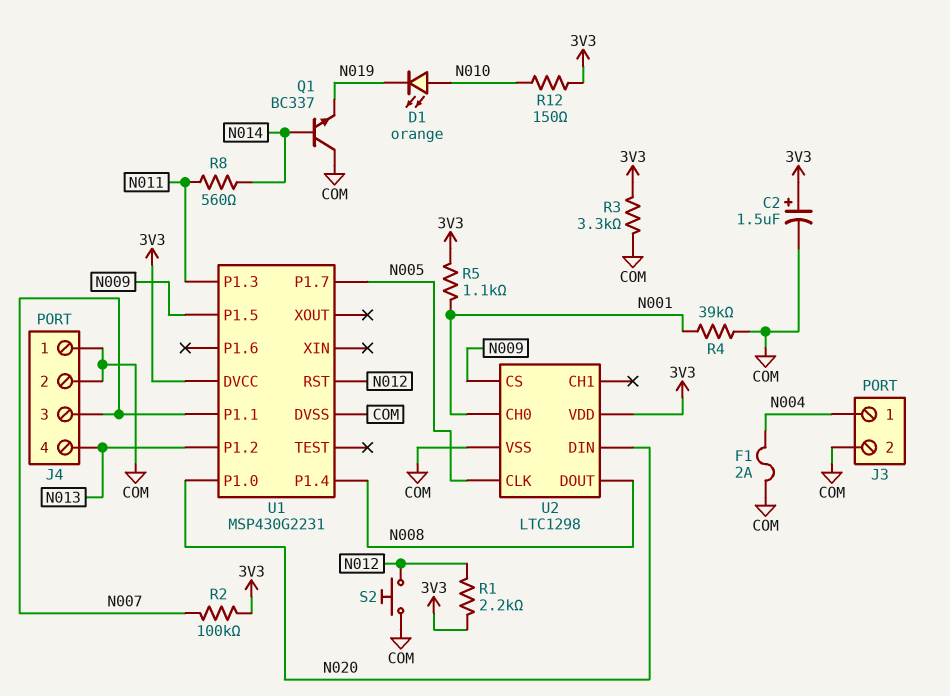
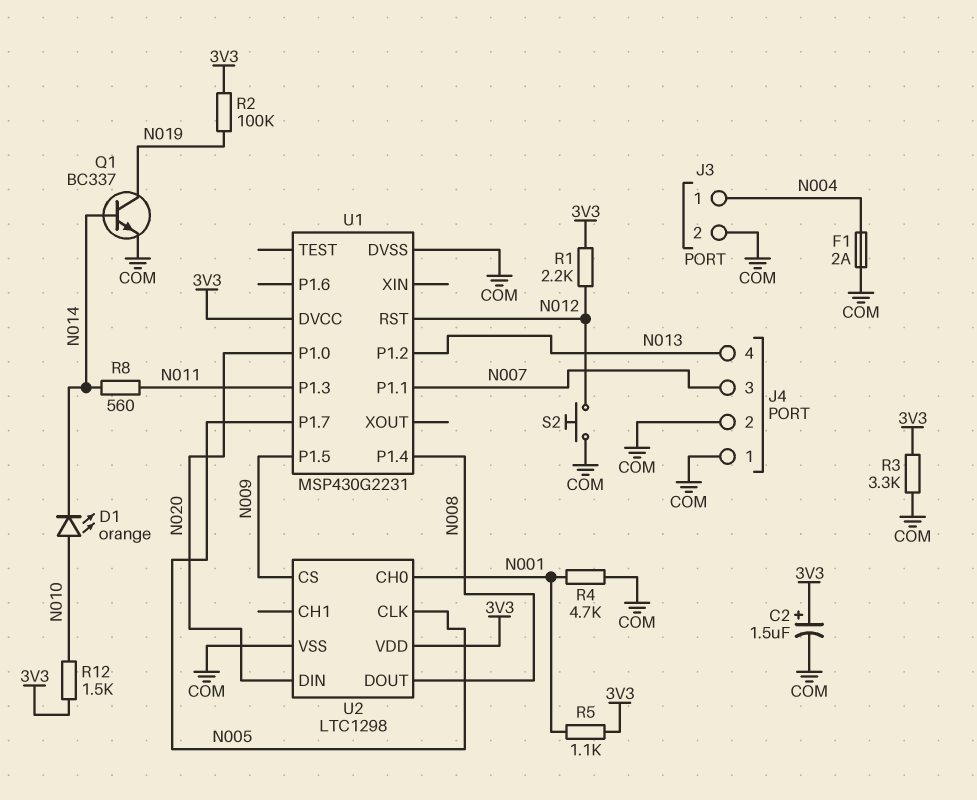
D1: LED orange (A N010, K N019) -> LED orange (A N010, K N014)
Q1: NPN BC337 (B N014, C COM, E N019) -> NPN BC337 (B N014, C N019, E COM)
R2: 100k (3V3, N007) -> 100k (3V3, N019)
R4: 39k (COM, N001) -> 4.7k (COM, N001)
R12: 150 (3V3, N010) -> 1.5k (3V3, N010)

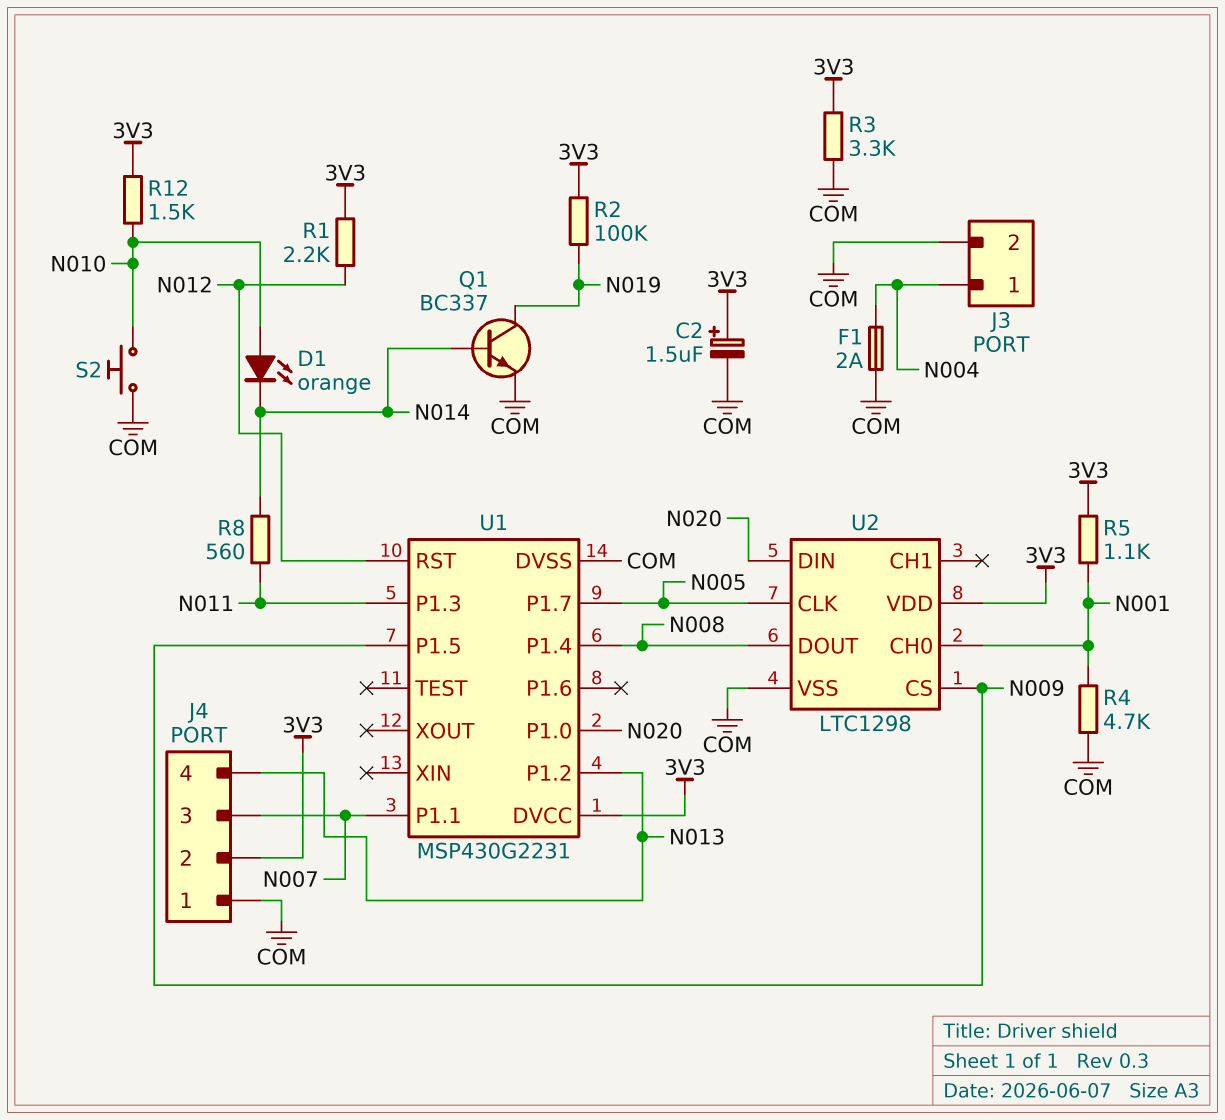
J4 pin 2: COM -> 3V3
S2: button (COM, N012) -> button (COM, N010)

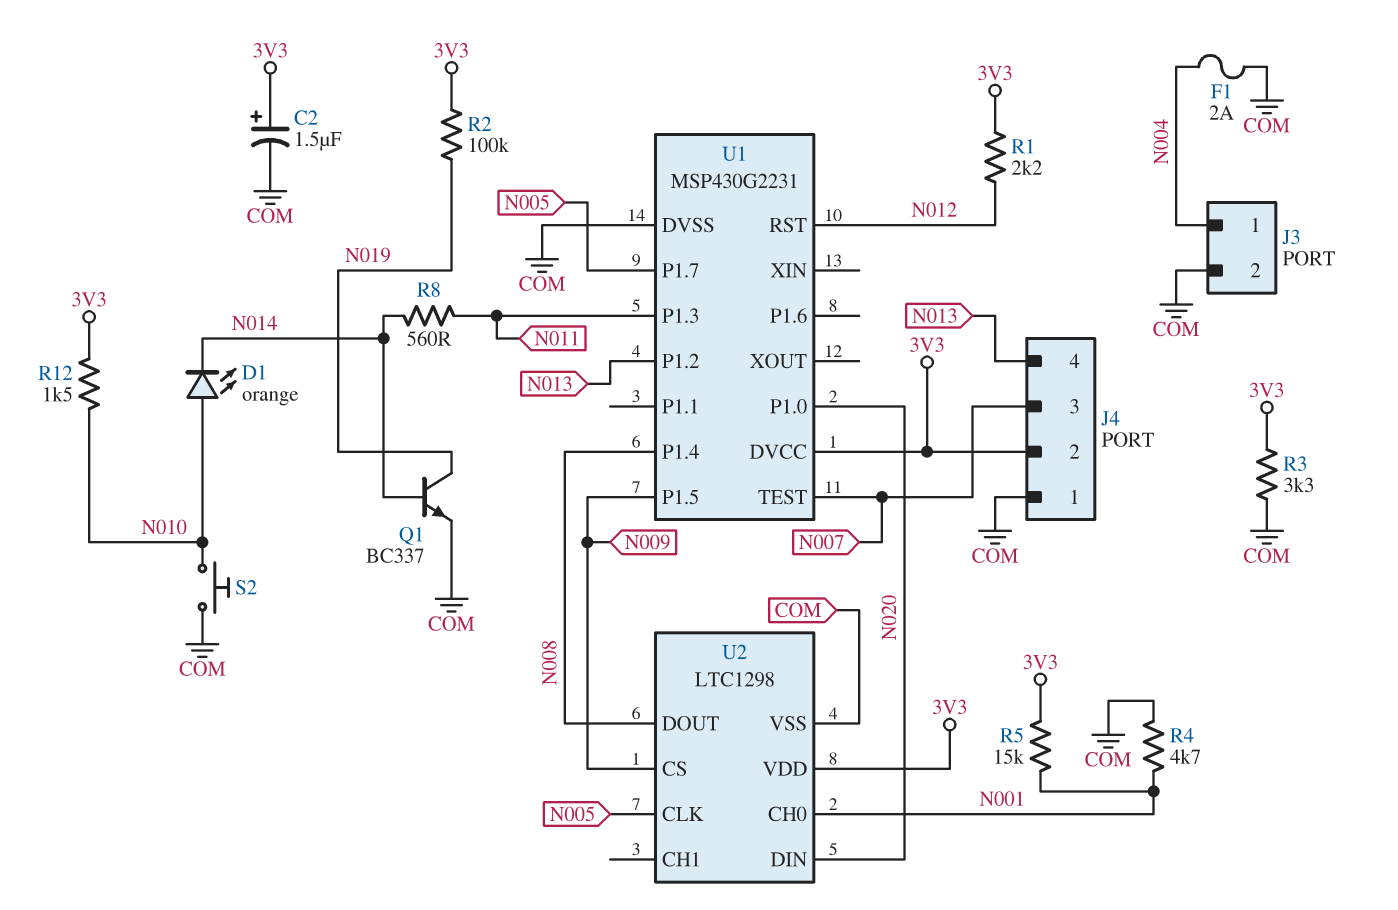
R5: 1.1k (3V3, N001) -> 15k (3V3, N001)
U1 pin P1.1: N007 -> none
U1 pin TEST: none -> N007

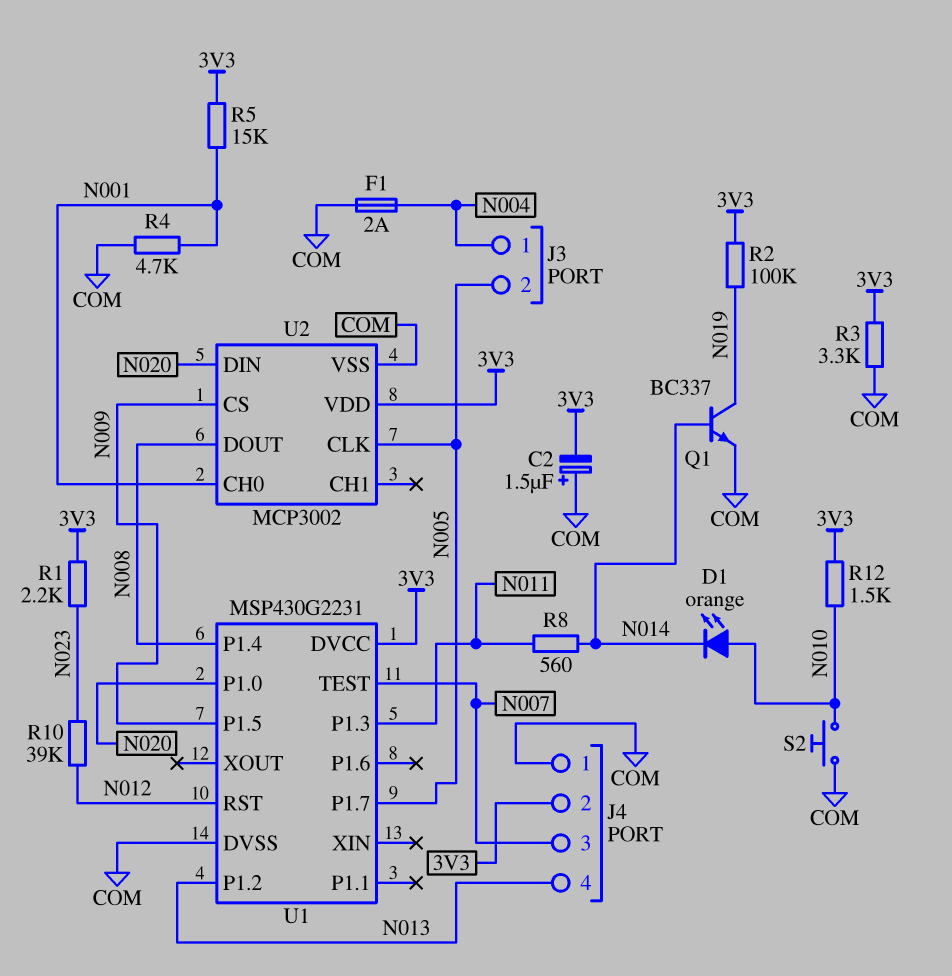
C2: 1.5uF (plus 3V3, minus COM) -> 1.5uF (plus COM, minus 3V3)
J3 pin 2: COM -> N005
R1: 2.2k (3V3, N012) -> 2.2k (3V3, N023)
R10: none -> 39k (N012, N023)
U2: LTC1298 -> MCP3002

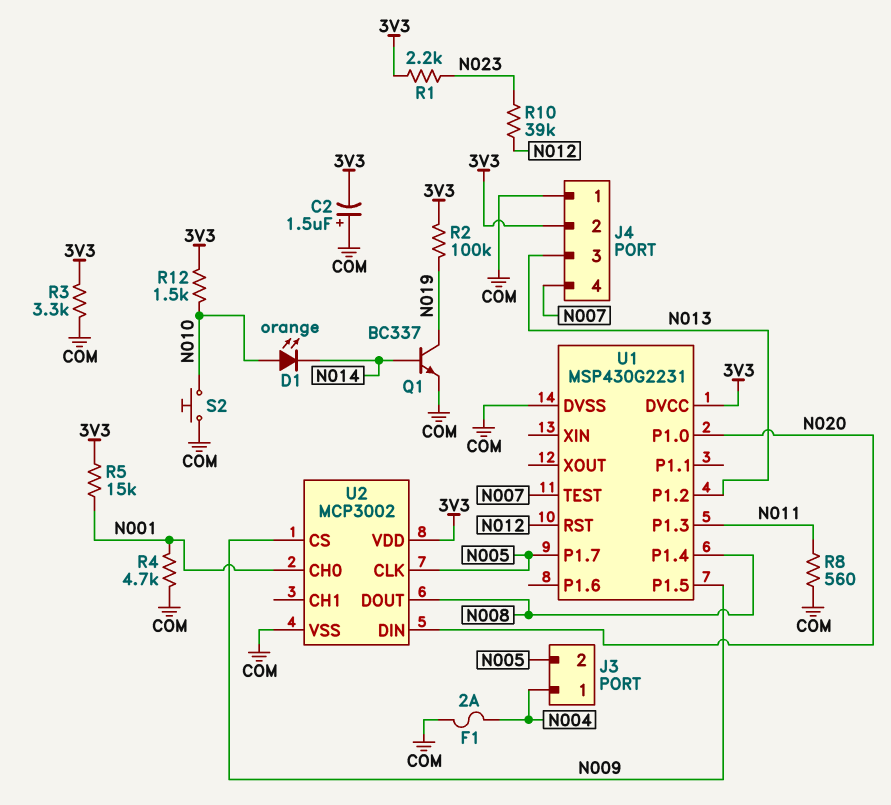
J4 pin 3: N007 -> N013
J4 pin 4: N013 -> N007
R8: 560 (N011, N014) -> 560 (COM, N011)

